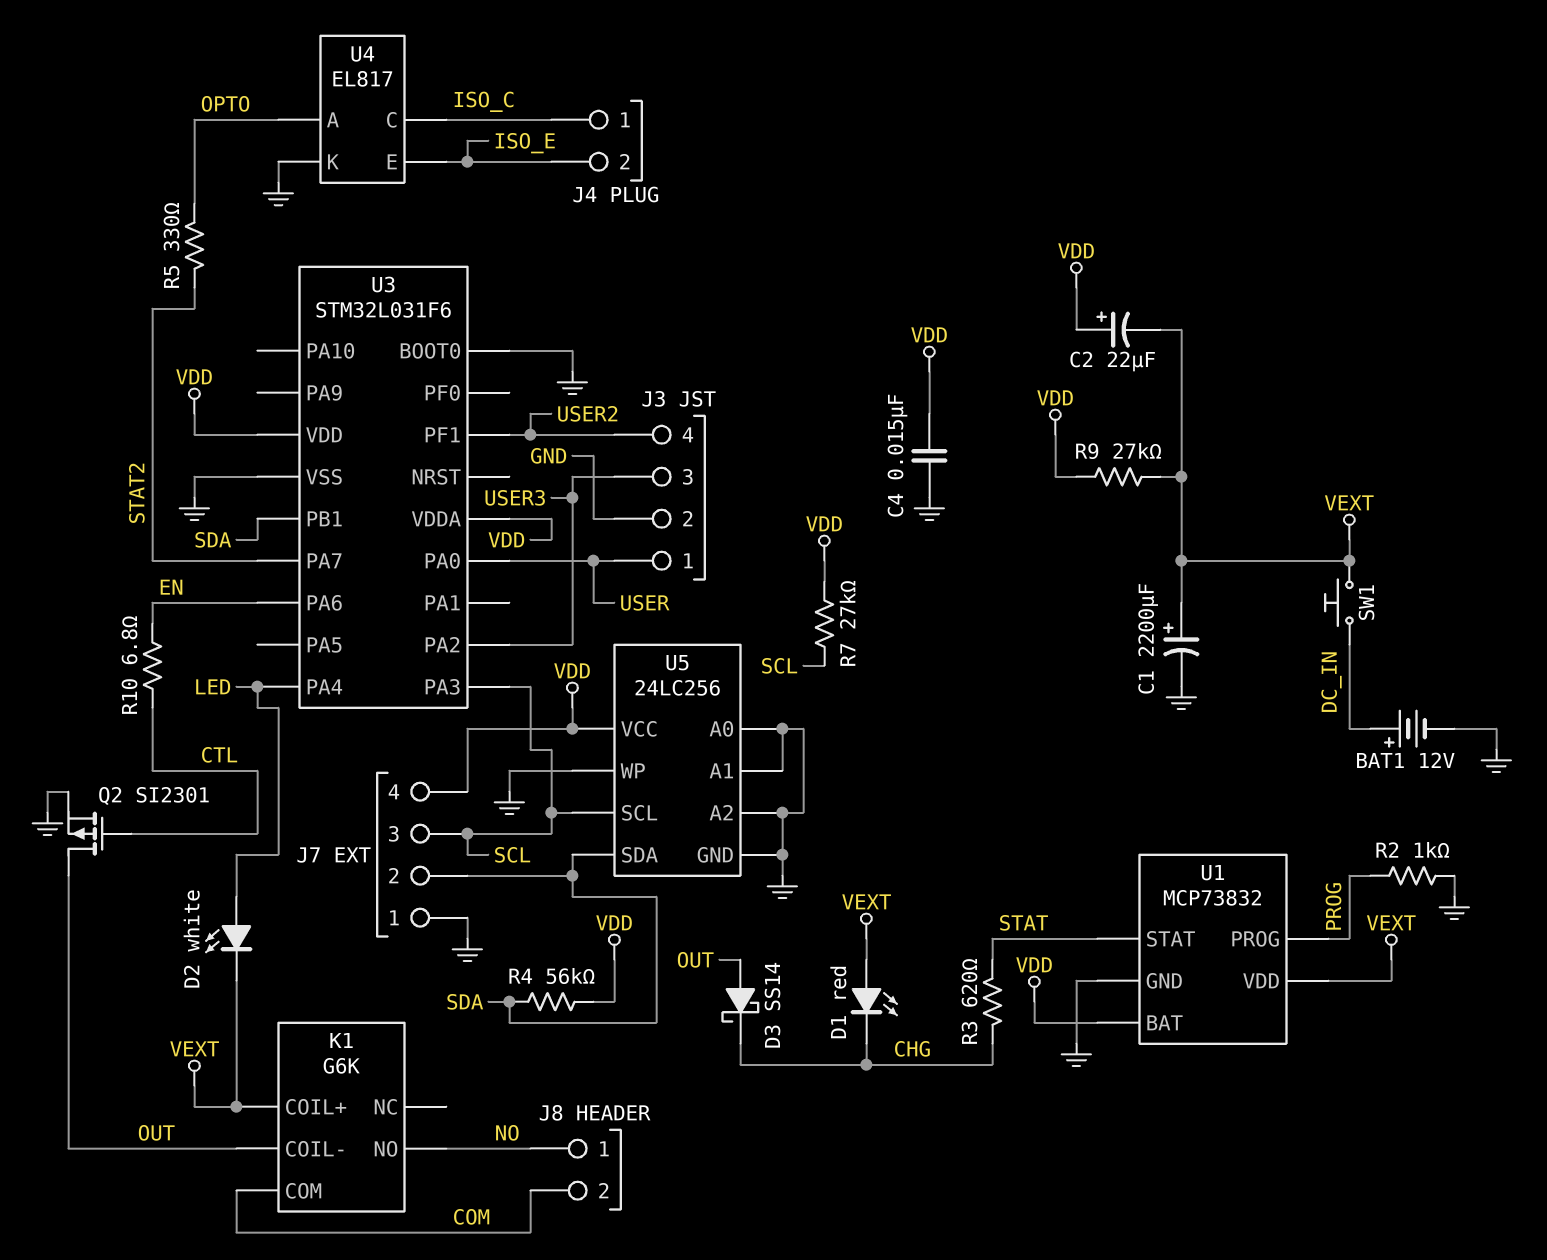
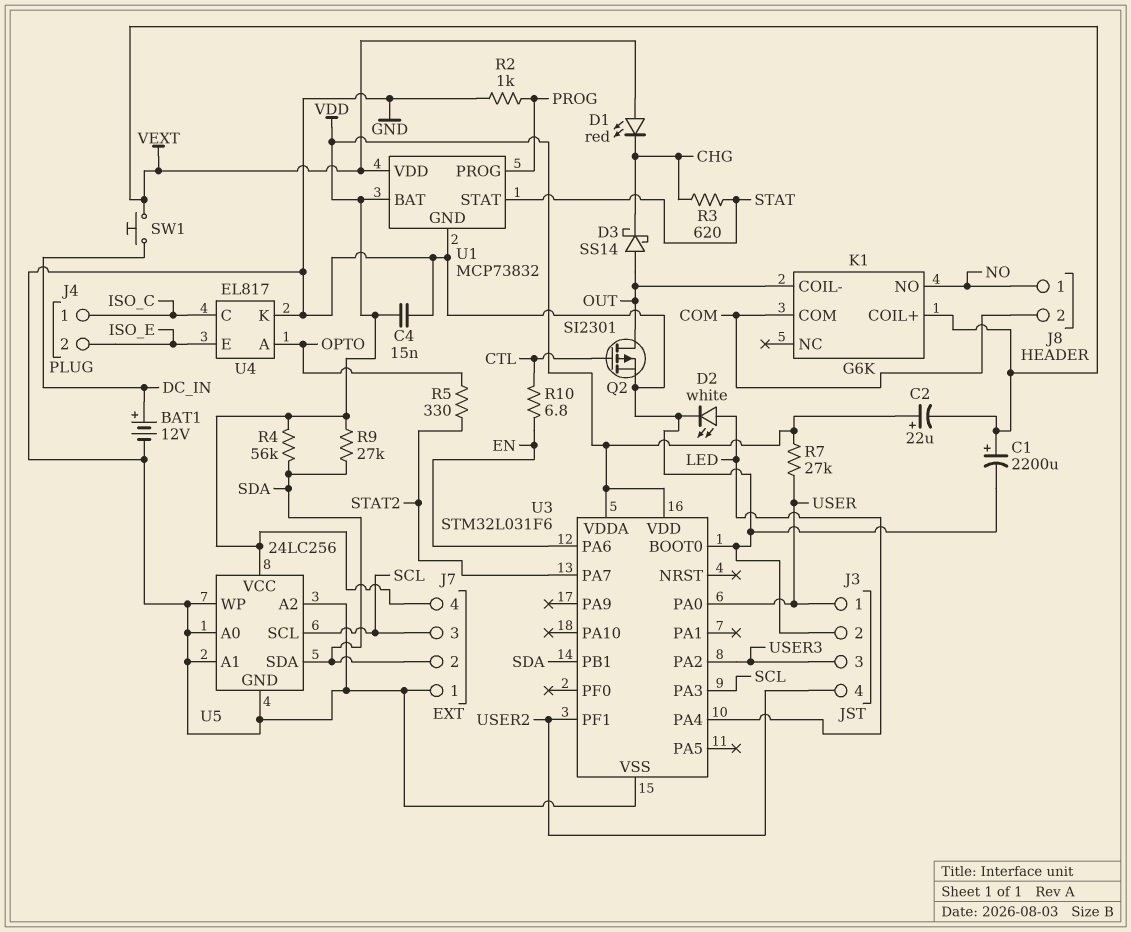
D2: LED white (A LED, K VEXT) -> LED white (A LED, K GND)
R7: 27k (SCL, VDD) -> 27k (USER, VDD)
R9: 27k (VDD, VEXT) -> 27k (SDA, VDD)

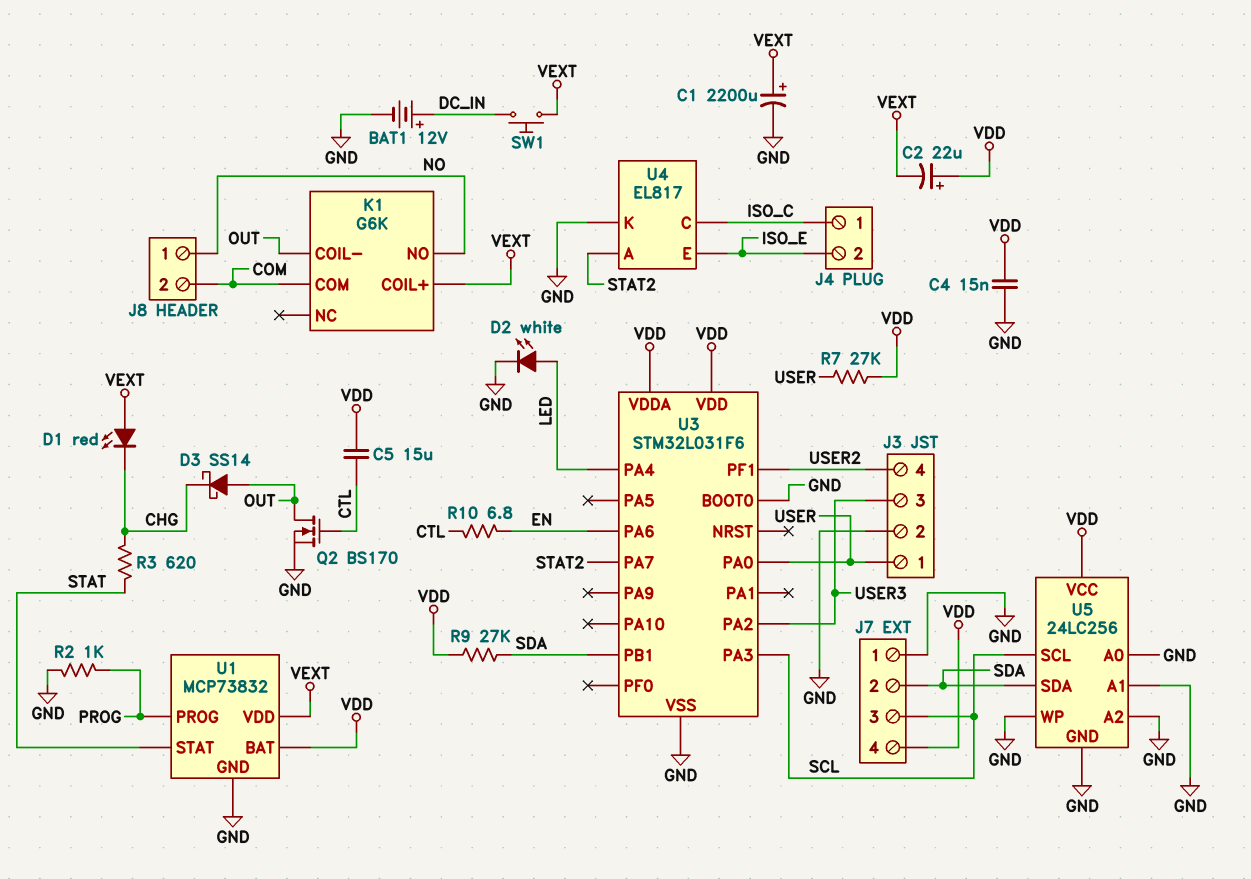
C5: none -> 15uF (CTL, VDD)
Q2: PMOS SI2301 (G CTL, D OUT, S GND) -> NMOS BS170 (G CTL, D OUT, S GND)
R4: 56k (SDA, VDD) -> none
R5: 330 (OPTO, STAT2) -> none
U4 pin A: OPTO -> STAT2

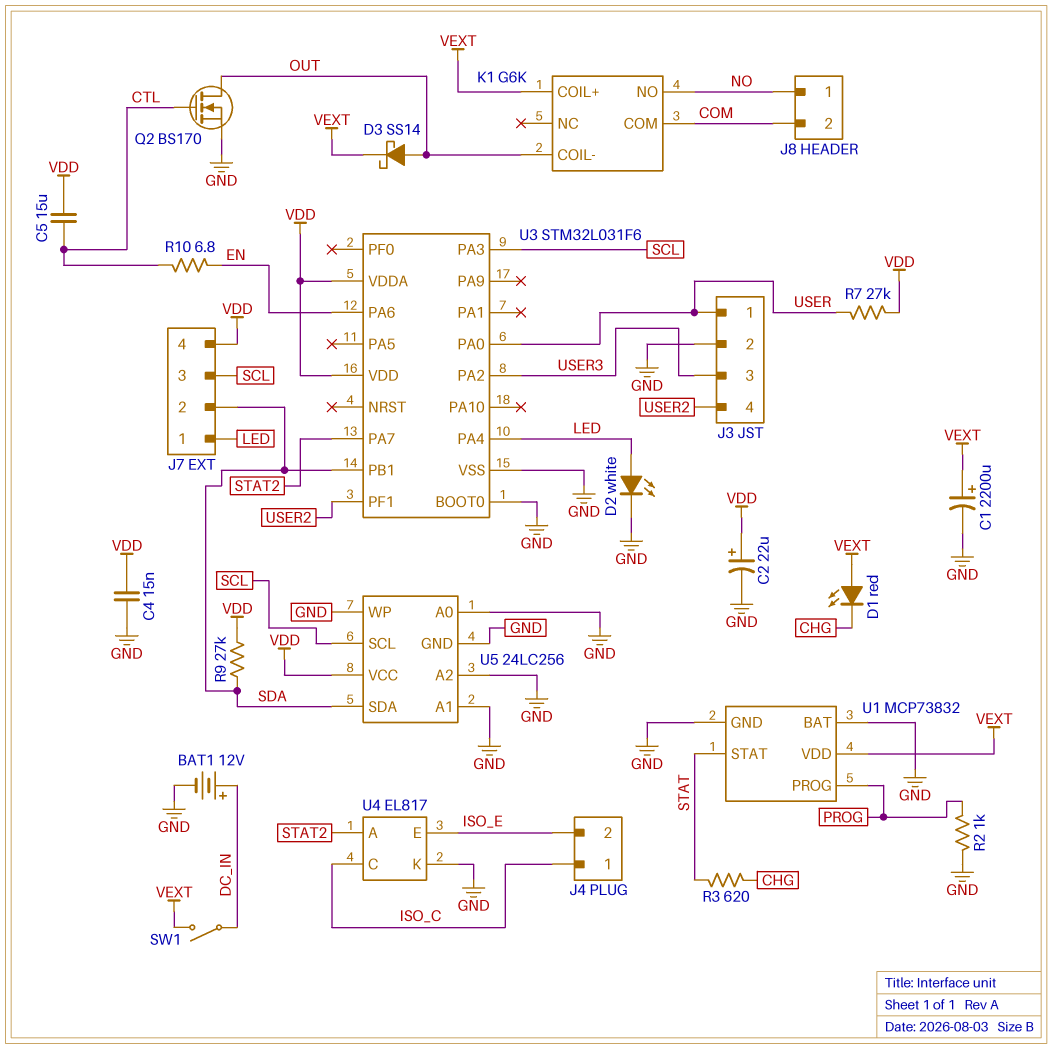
C2: 22uF (plus VDD, minus VEXT) -> 22uF (plus VDD, minus GND)
D3: schottky SS14 (A OUT, K CHG) -> schottky SS14 (A OUT, K VEXT)
J7 pin 1: GND -> LED
SW1: button (DC_IN, VEXT) -> switch (DC_IN, VEXT)
U1 pin BAT: VDD -> GND

